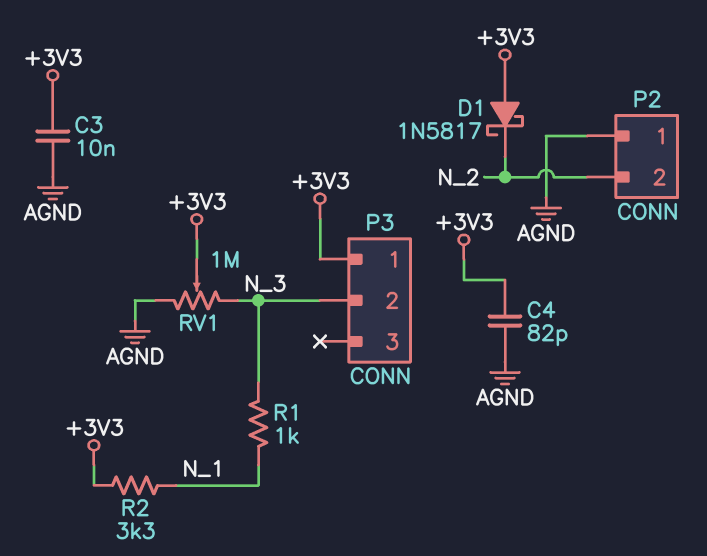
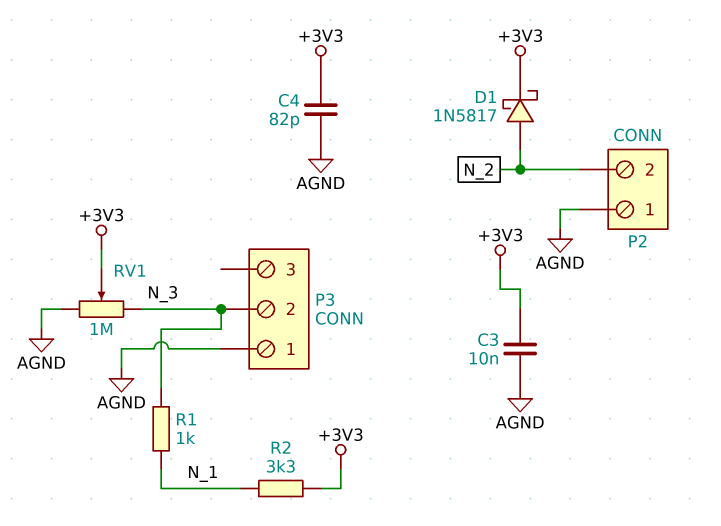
D1: schottky 1N5817 (A +3V3, K N_2) -> schottky 1N5817 (A N_2, K +3V3)
P3 pin 1: +3V3 -> AGND

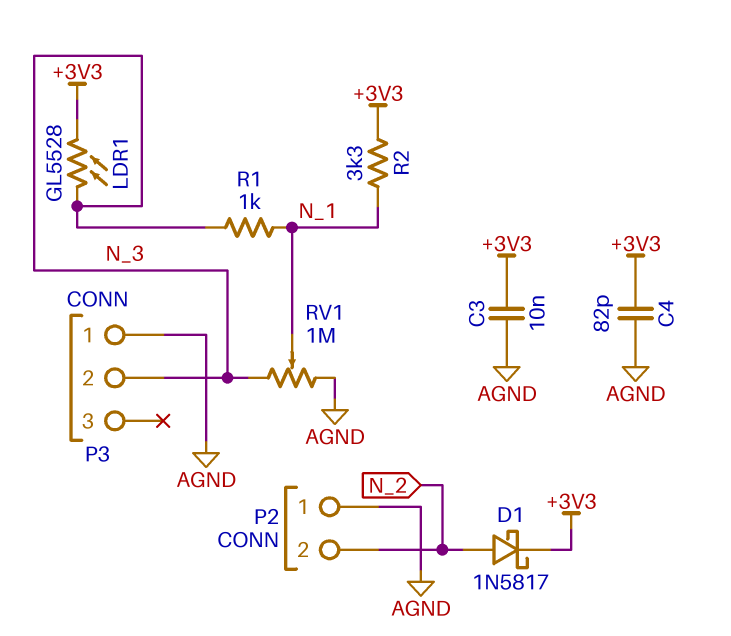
LDR1: none -> GL5528 (+3V3, N_3)
RV1: 1M (AGND, N_3, wiper +3V3) -> 1M (AGND, N_3, wiper N_1)

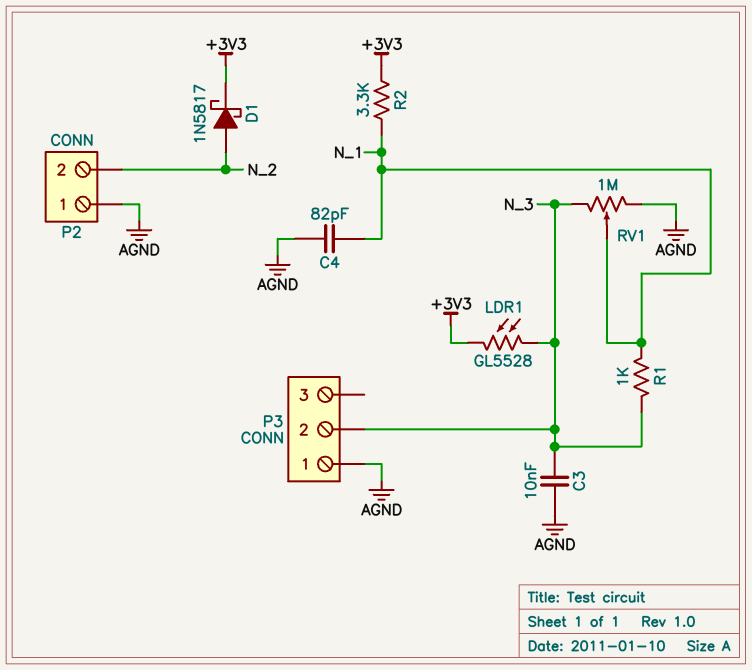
C3: 10nF (+3V3, AGND) -> 10nF (AGND, N_3)
C4: 82pF (+3V3, AGND) -> 82pF (AGND, N_1)

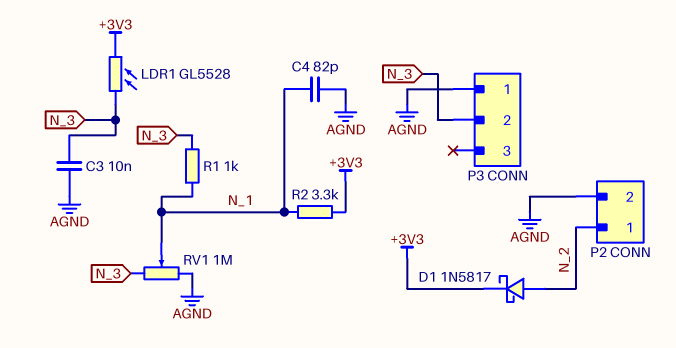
P2 pin 1: AGND -> N_2
P2 pin 2: N_2 -> AGND

